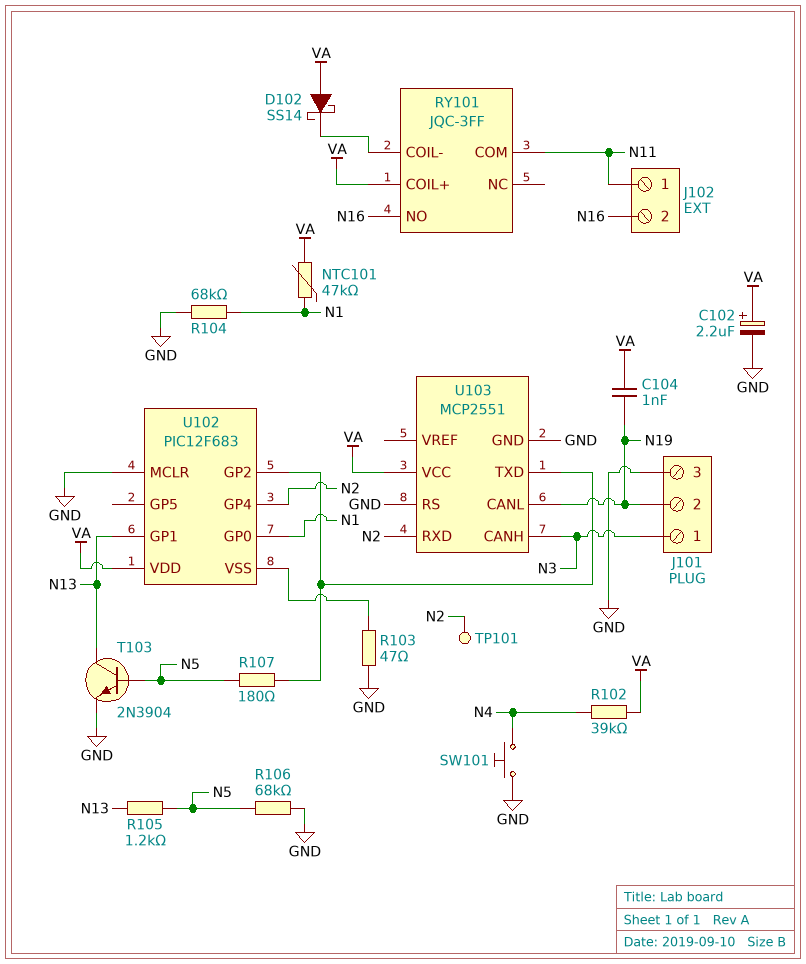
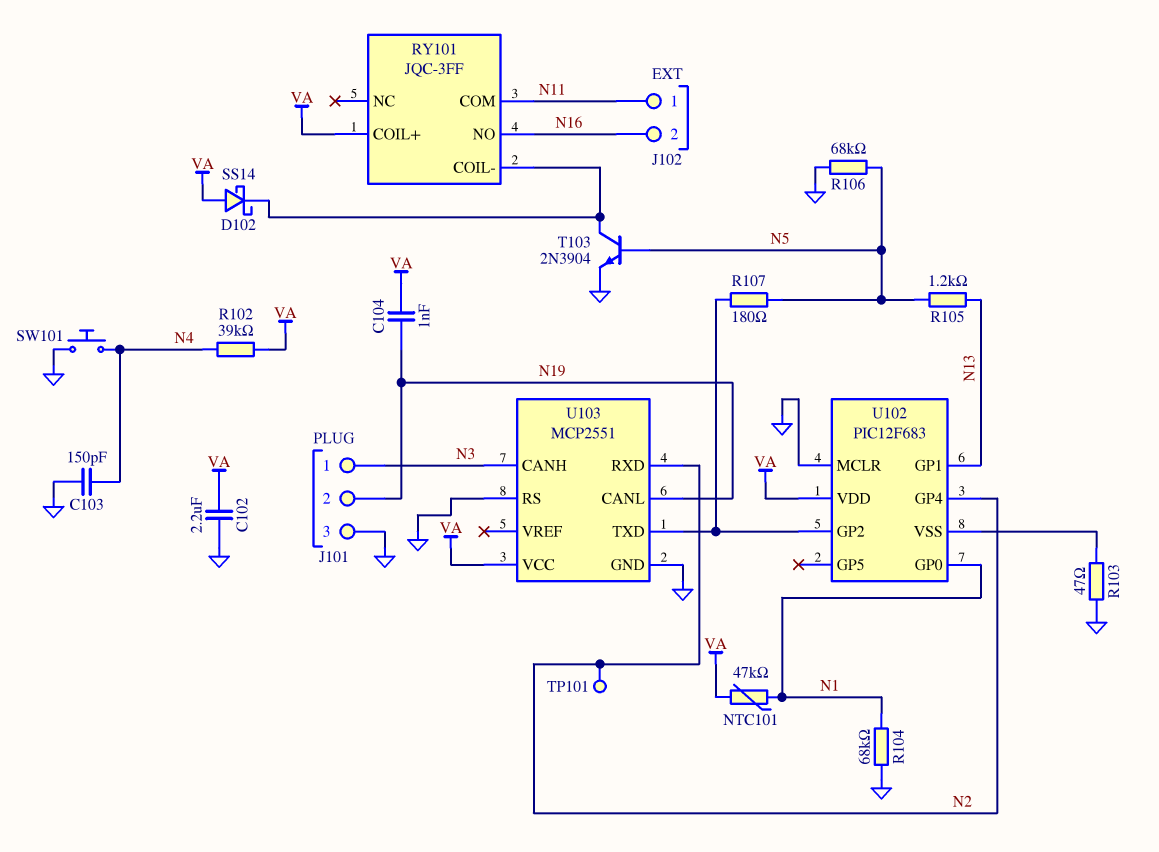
C102: 2.2uF (plus VA, minus GND) -> 2.2uF (GND, VA)
C103: none -> 150pF (GND, N4)
T103: NPN 2N3904 (B N5, C N13, E GND) -> NPN 2N3904 (B N5, C RY101/COIL-, E GND)

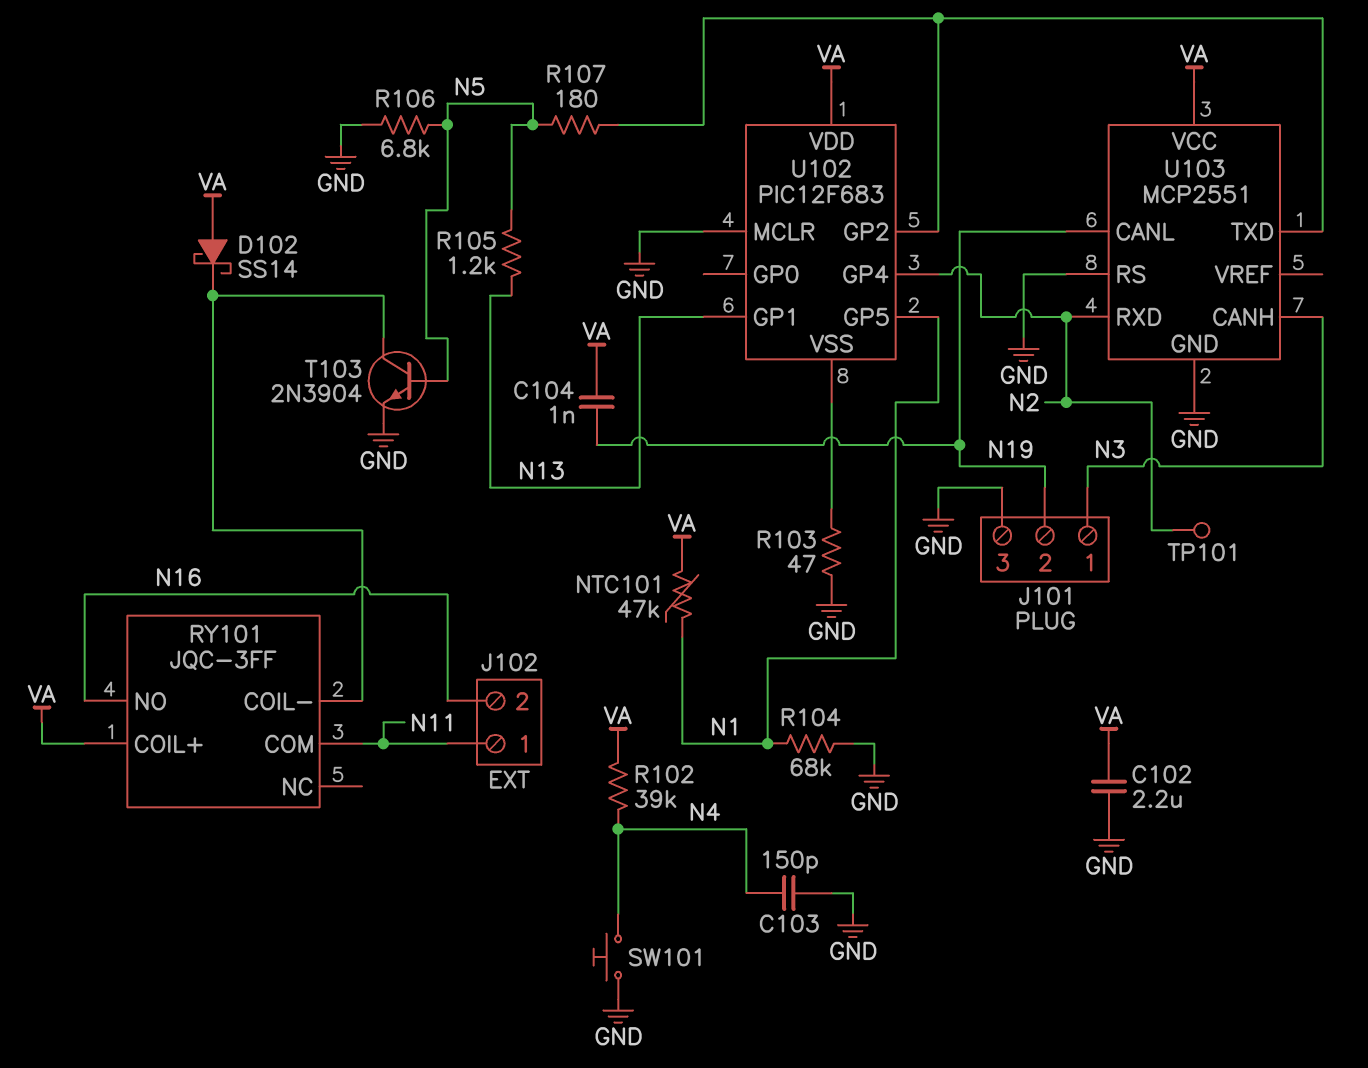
R106: 68k (GND, N5) -> 6.8k (GND, N5)
U102 pin GP0: N1 -> none
U102 pin GP5: none -> N1

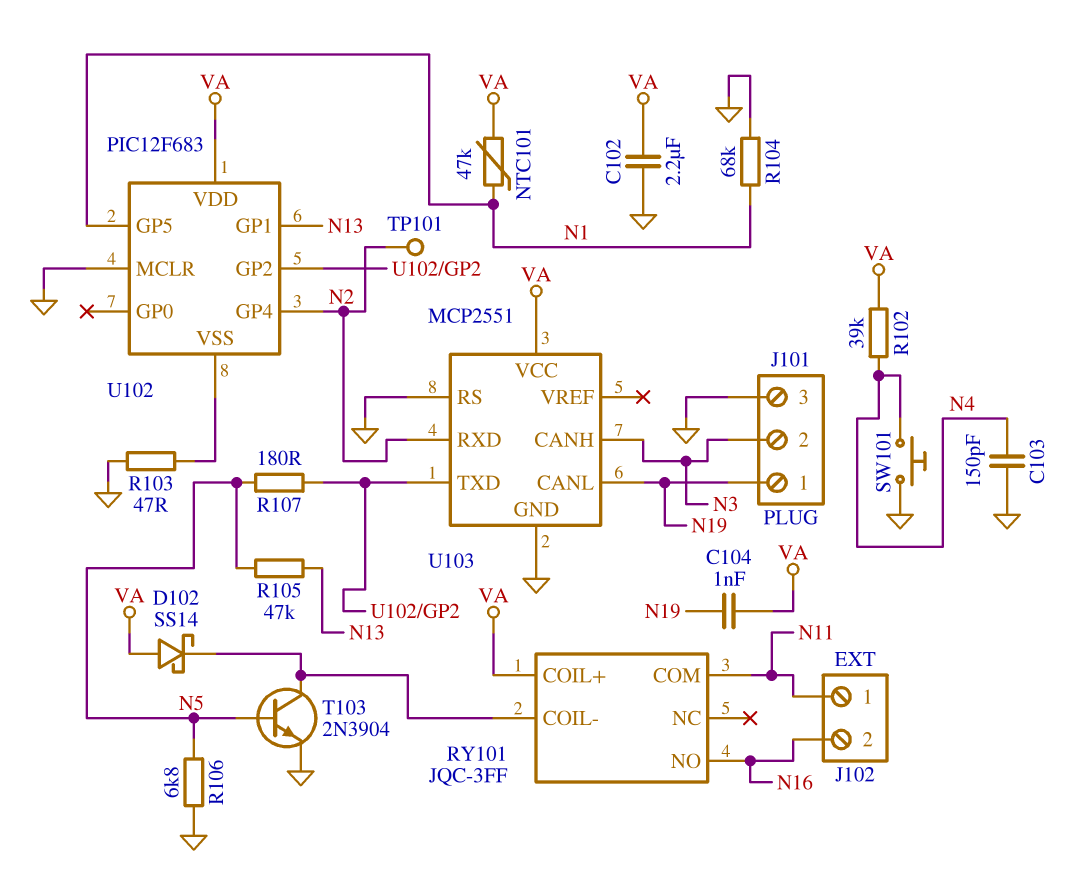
J101 pin 1: N3 -> N19
J101 pin 2: N19 -> N3
R105: 1.2k (N5, N13) -> 47k (N5, N13)

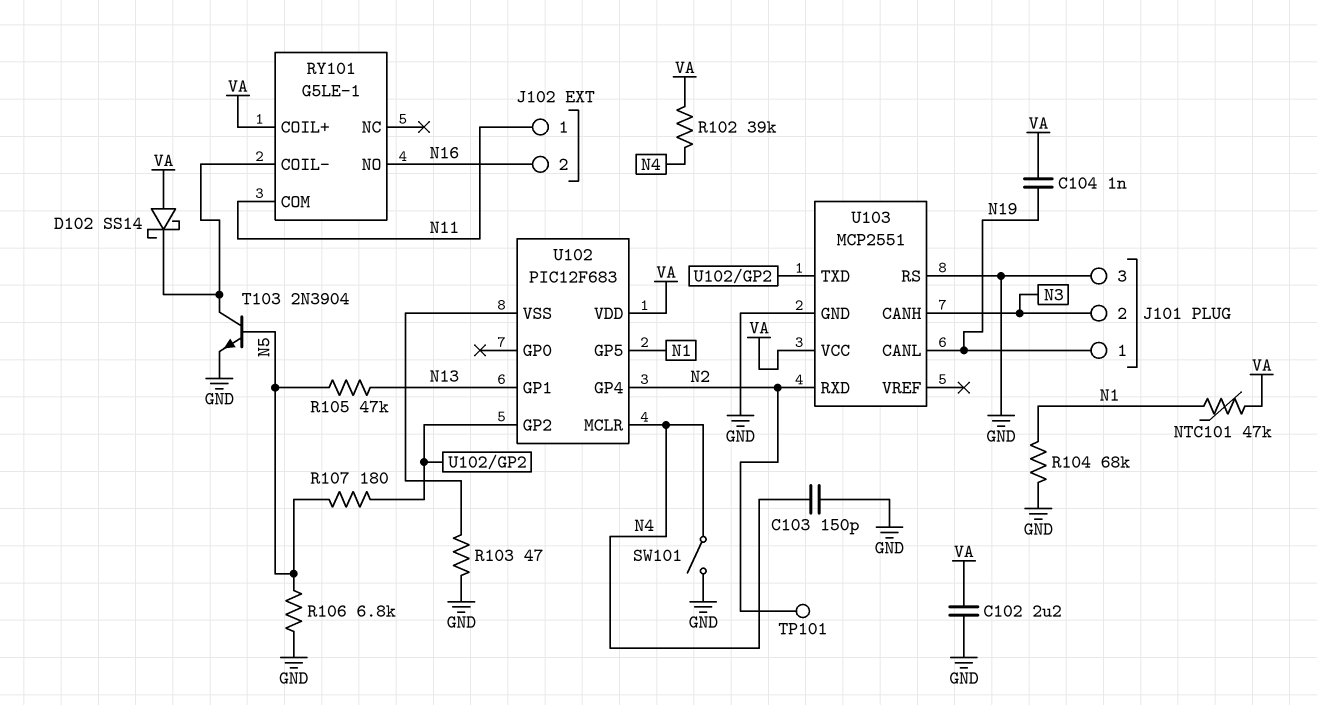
RY101: JQC-3FF -> G5LE-1
SW101: button (GND, N4) -> switch (GND, N4)
U102 pin MCLR: GND -> N4

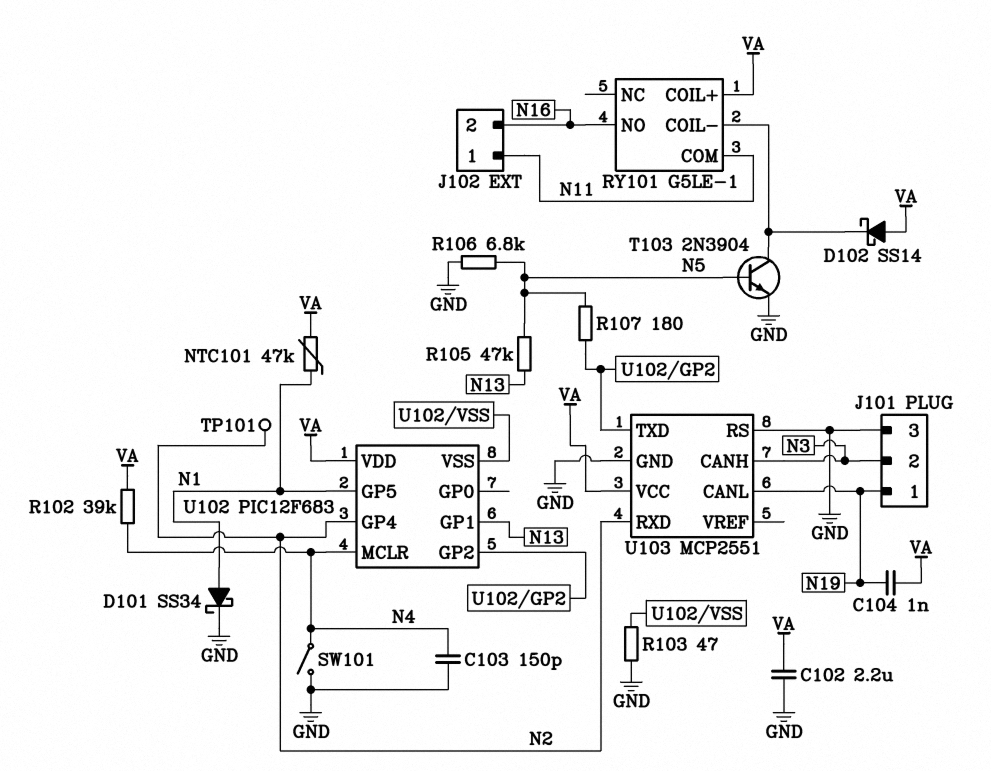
D101: none -> schottky SS34 (A N1, K GND)
R104: 68k (GND, N1) -> none

